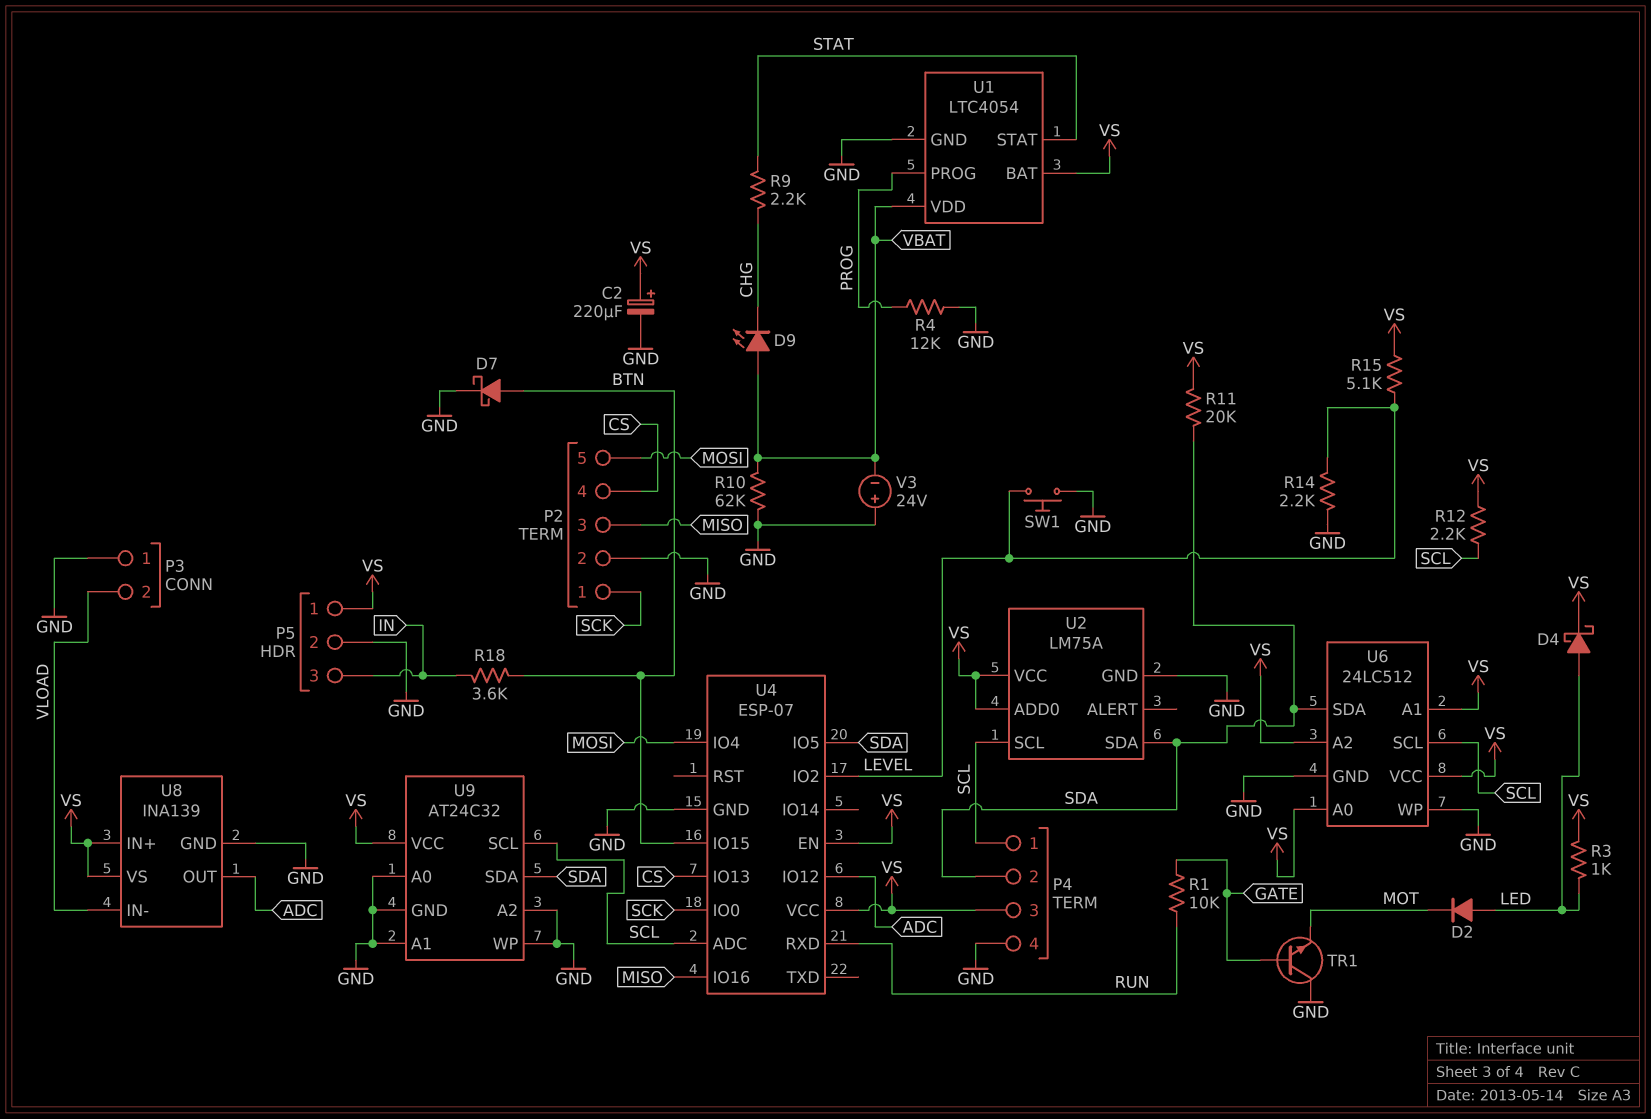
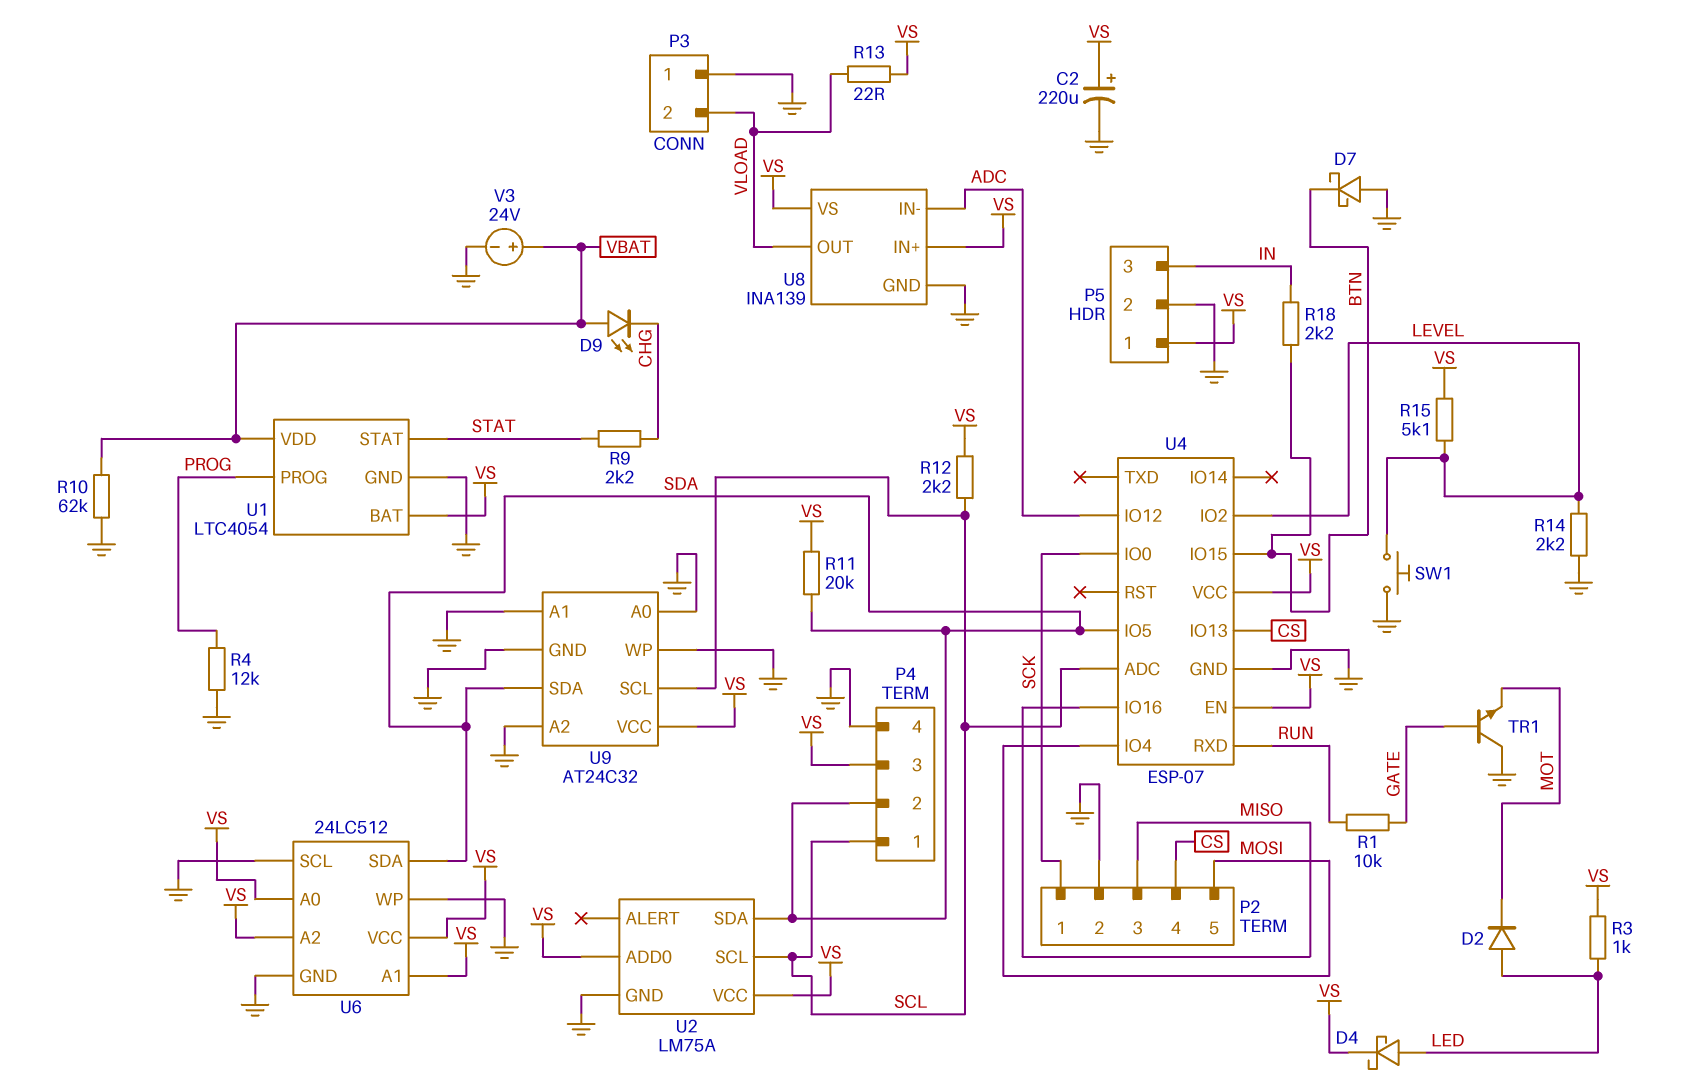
D7: schottky (A BTN, K GND) -> schottky (A GND, K BTN)
R13: none -> 22 (VLOAD, VS)
R18: 3.6k (BTN, IN) -> 2.2k (BTN, IN)
U6 pin SCL: SCL -> GND
U8 pin IN-: VLOAD -> ADC
U8 pin OUT: ADC -> VLOAD
V3: 24V (plus GND, minus VBAT) -> 24V (plus VBAT, minus GND)

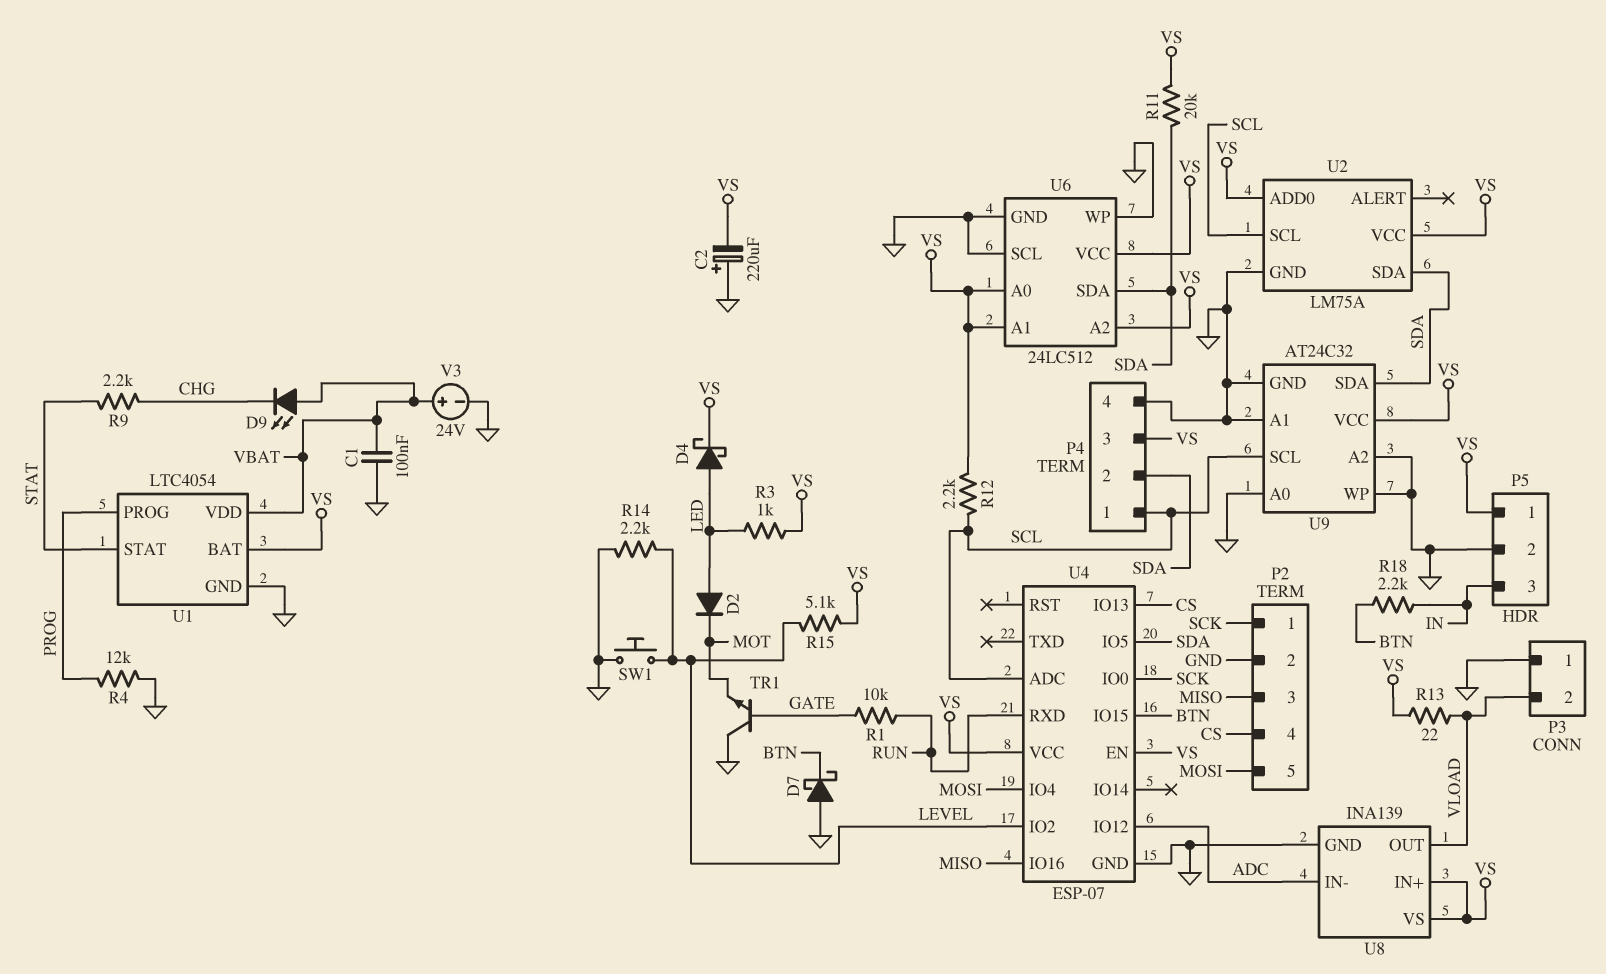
C1: none -> 100nF (GND, VBAT)
C2: 220uF (plus VS, minus GND) -> 220uF (plus GND, minus VS)
R10: 62k (GND, VBAT) -> none

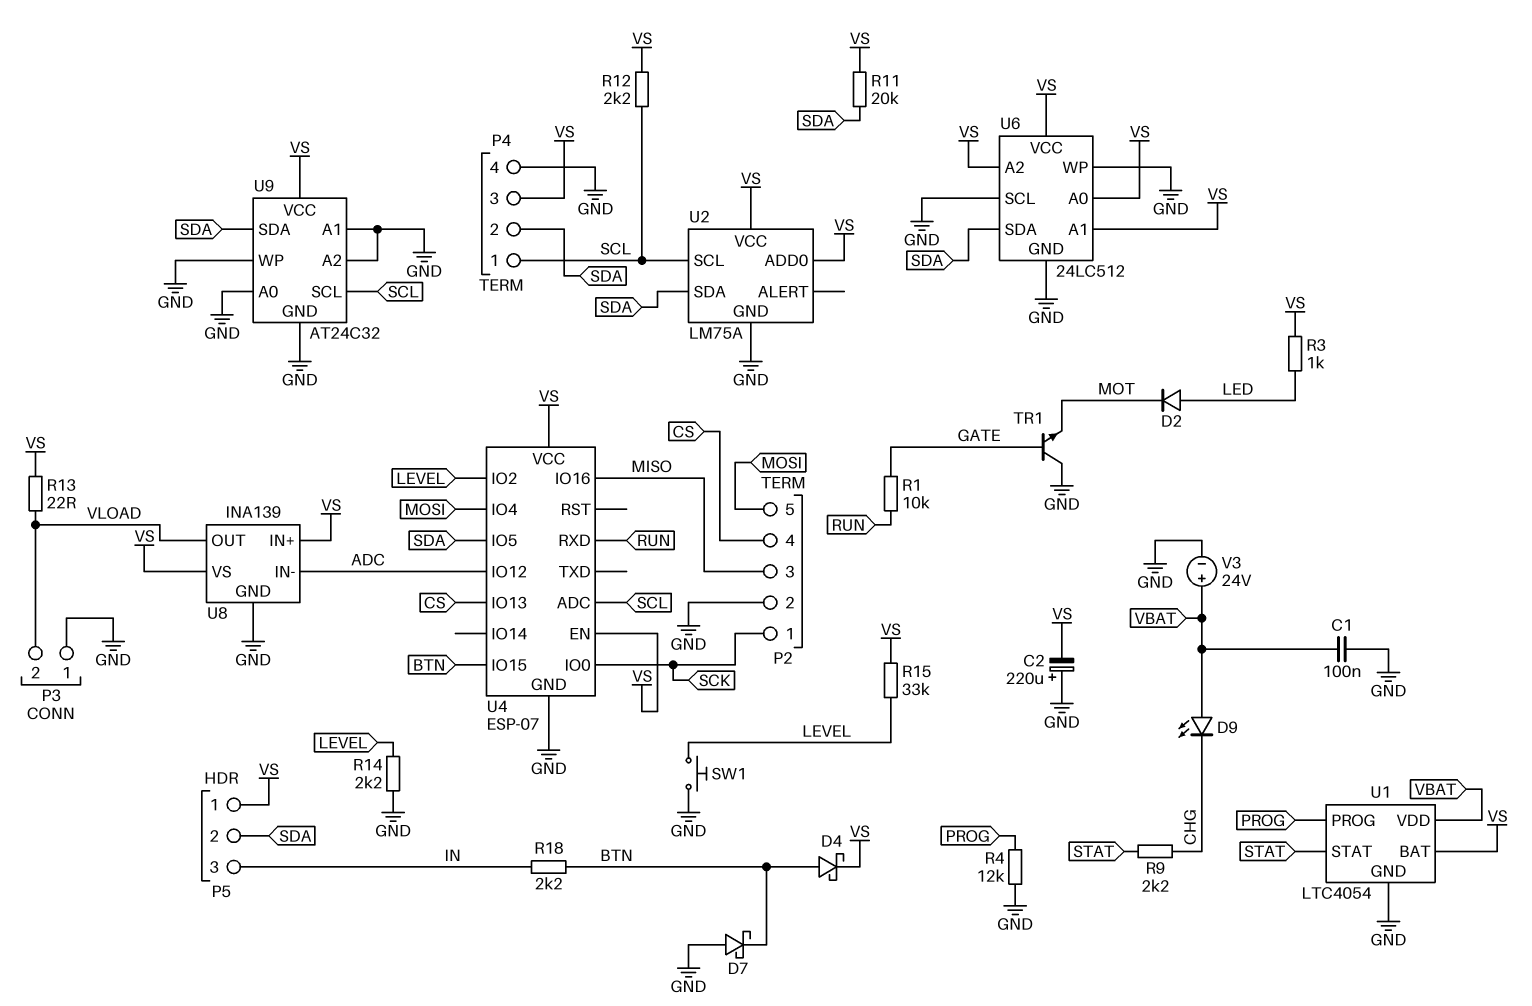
D4: schottky (A LED, K VS) -> schottky (A BTN, K VS)
P5 pin 2: GND -> SDA
R15: 5.1k (LEVEL, VS) -> 33k (LEVEL, VS)

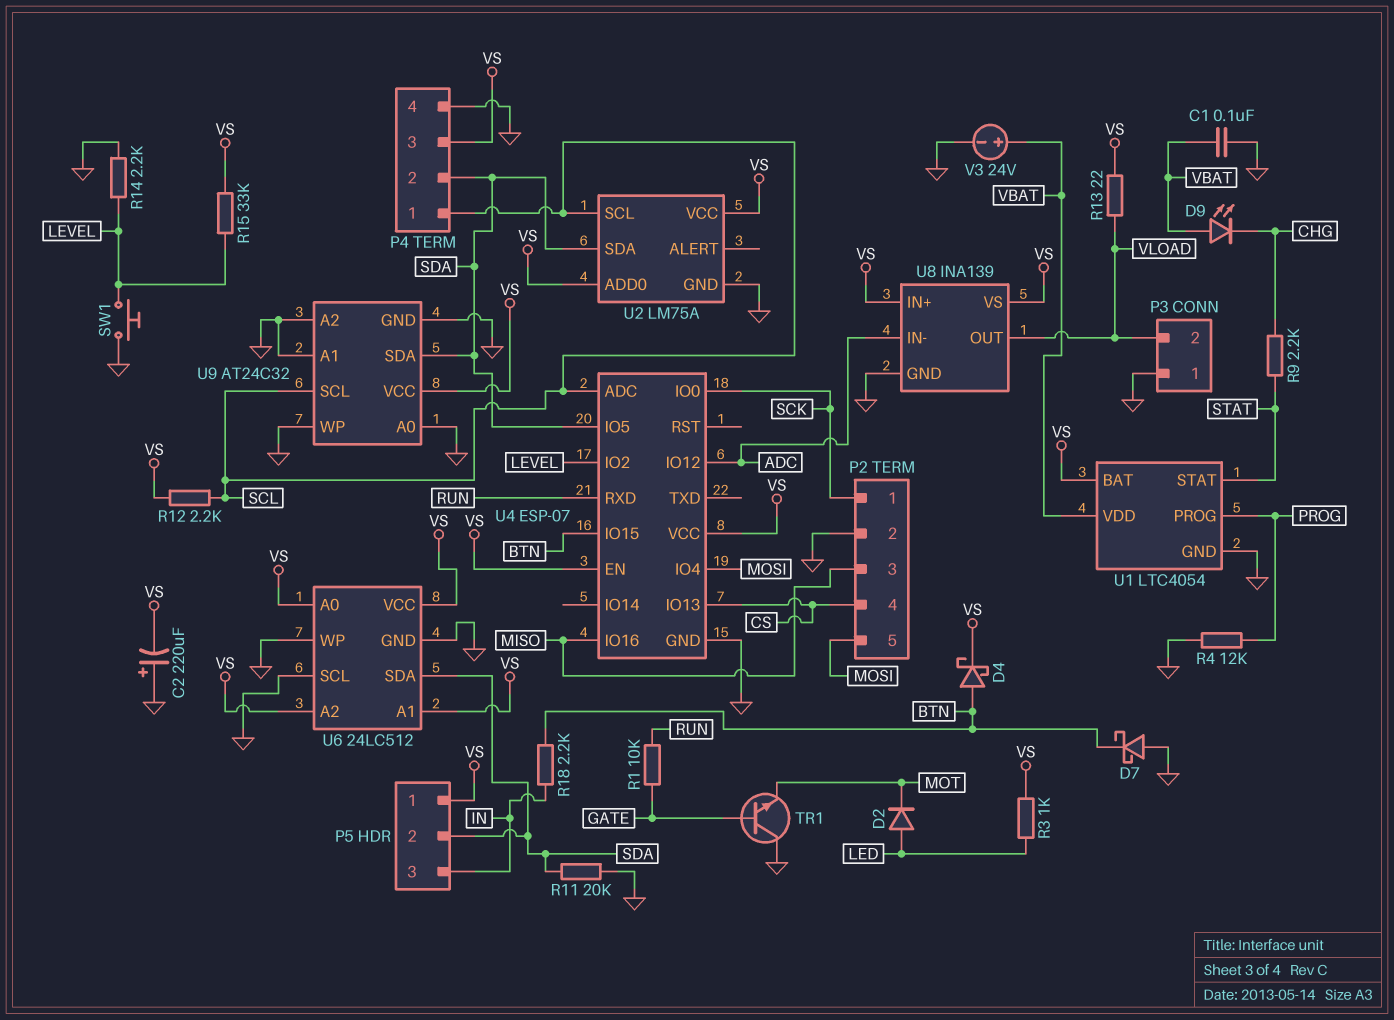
R11: 20k (SDA, VS) -> 20k (GND, SDA)

